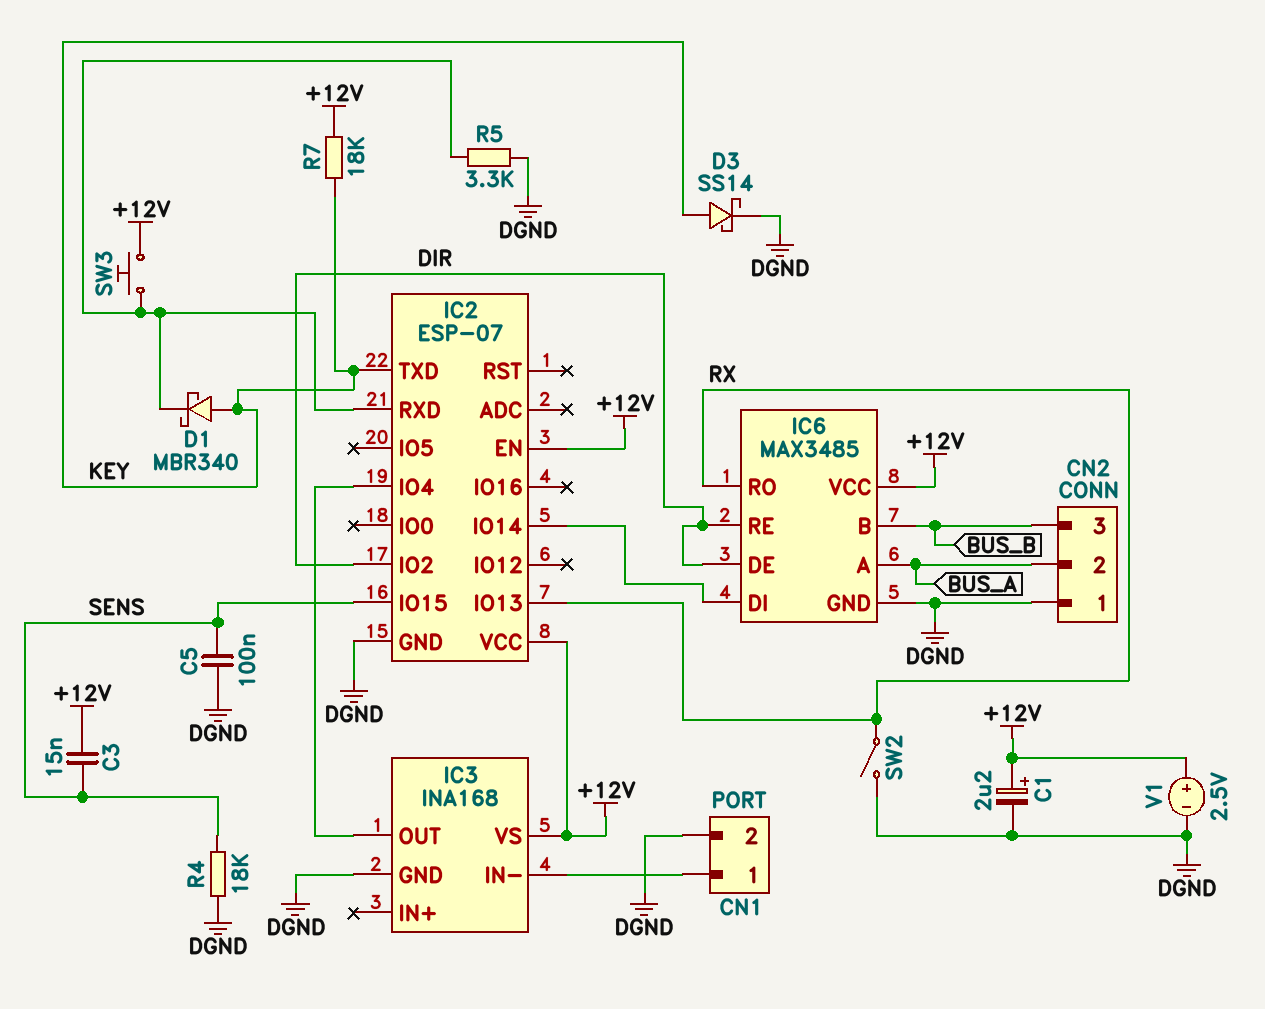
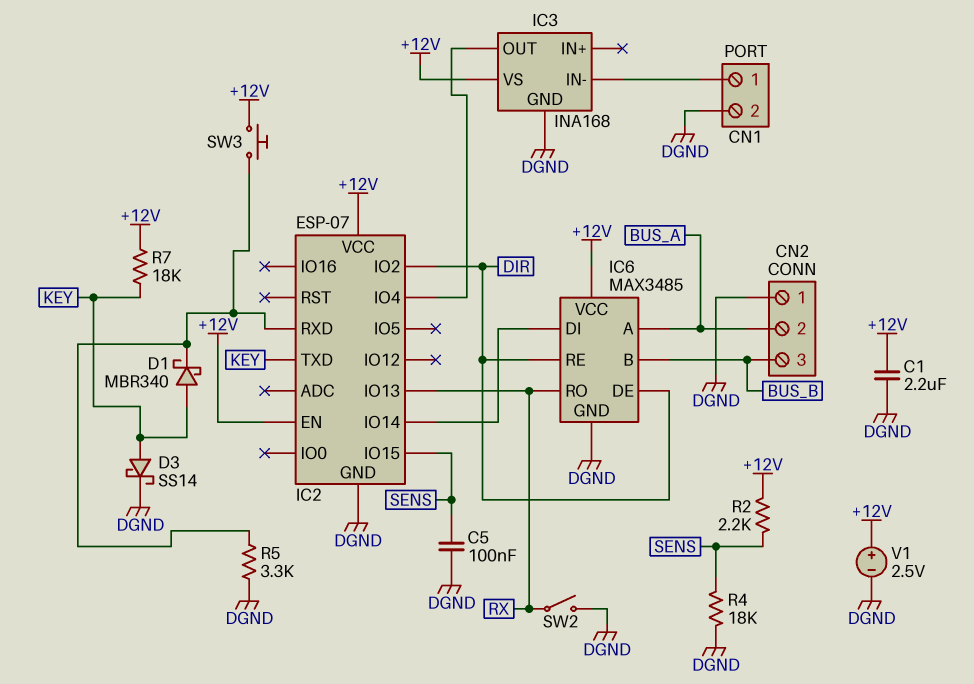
C1: 2.2uF (plus +12V, minus DGND) -> 2.2uF (+12V, DGND)
C3: 15nF (+12V, SENS) -> none
R2: none -> 2.2k (+12V, SENS)

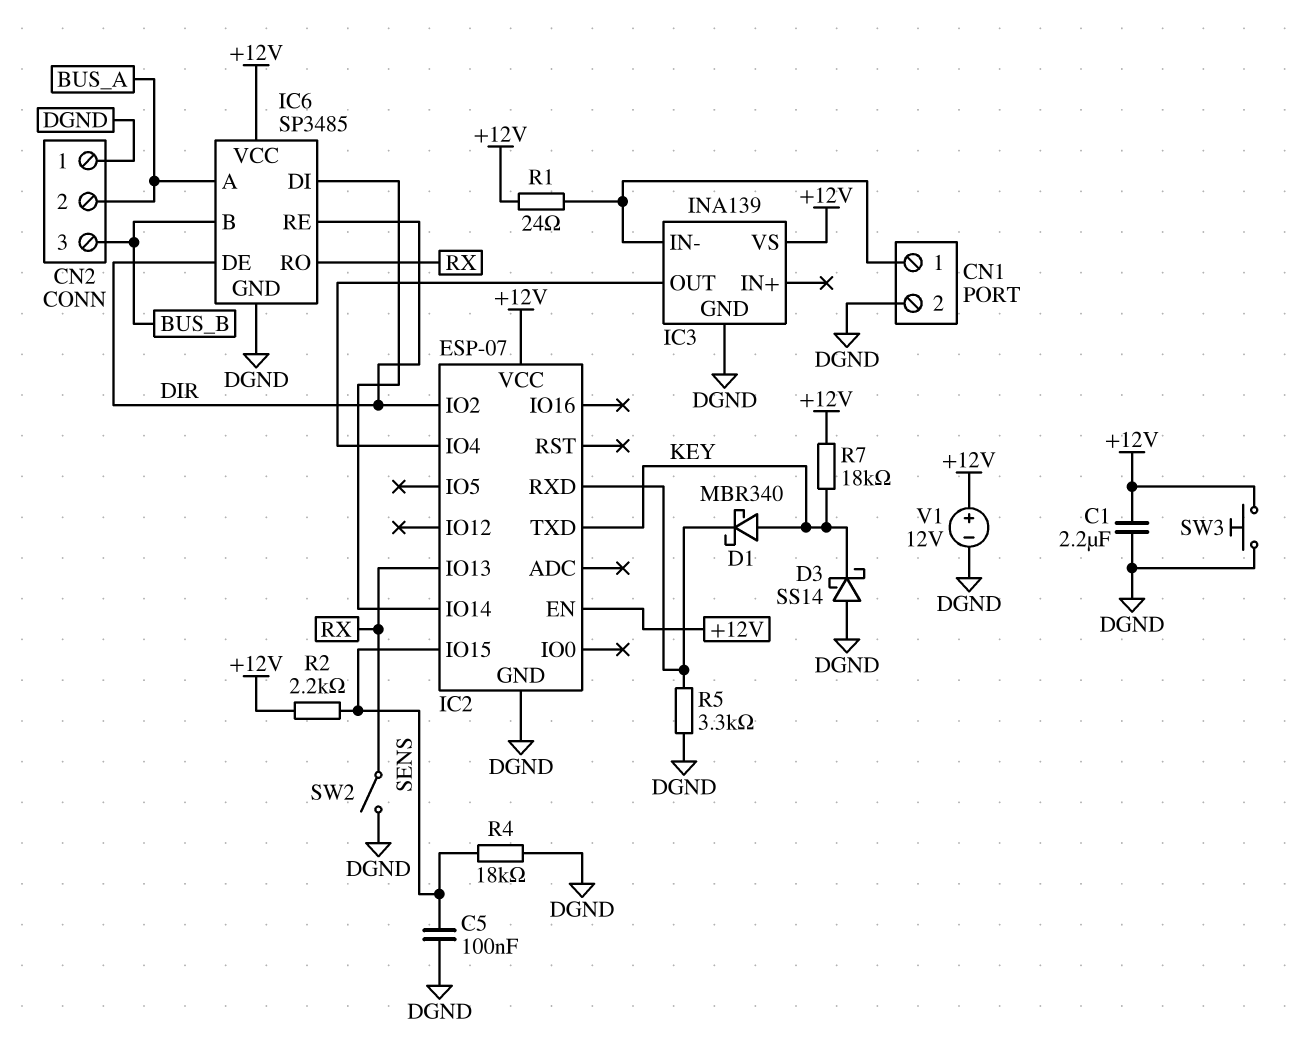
D3: schottky SS14 (A KEY, K DGND) -> schottky SS14 (A DGND, K KEY)
IC3: INA168 -> INA139
IC6: MAX3485 -> SP3485
R1: none -> 24 (+12V, CN1/1)
SW3: button (+12V, IC2/RXD) -> button (+12V, DGND)
V1: 2.5V (plus +12V, minus DGND) -> 12V (plus +12V, minus DGND)

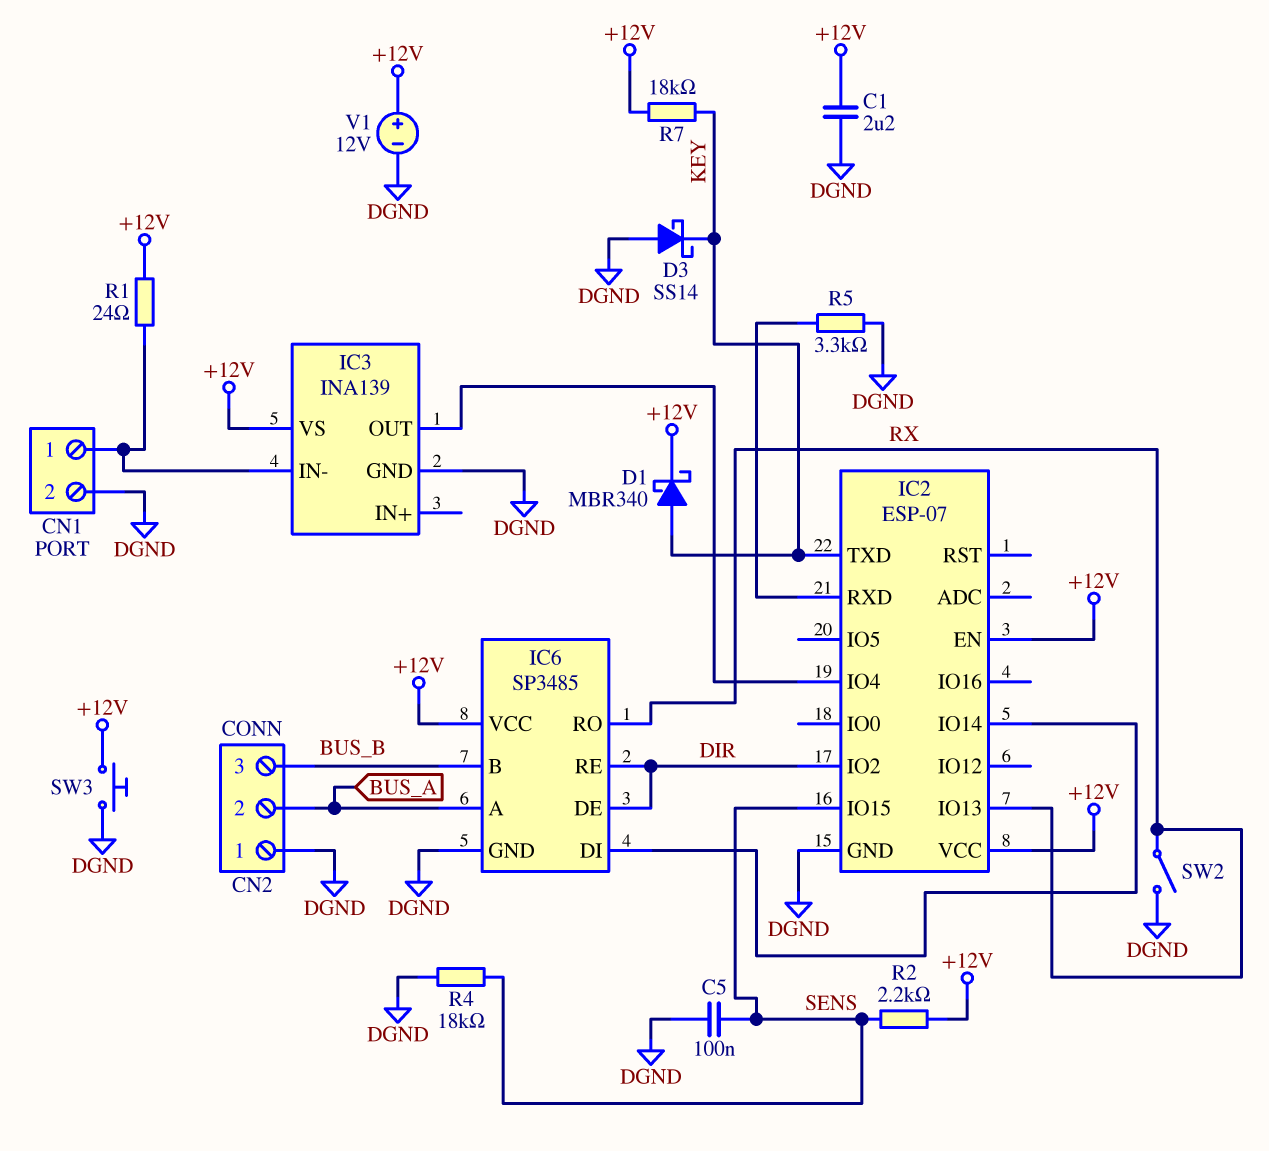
D1: schottky MBR340 (A KEY, K IC2/RXD) -> schottky MBR340 (A KEY, K +12V)

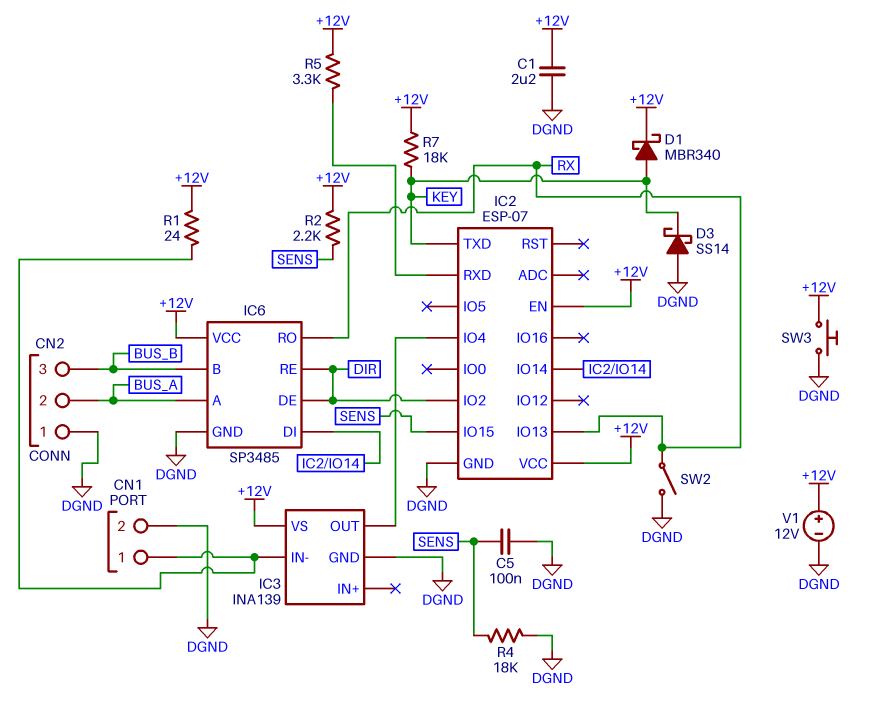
R5: 3.3k (DGND, IC2/RXD) -> 3.3k (+12V, IC2/RXD)

